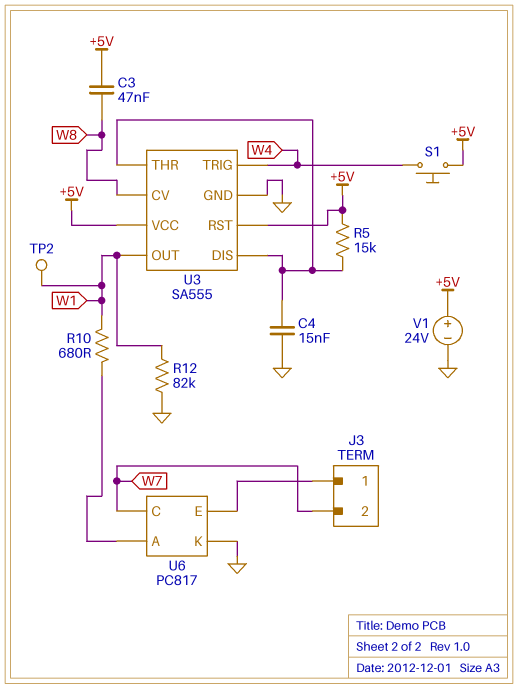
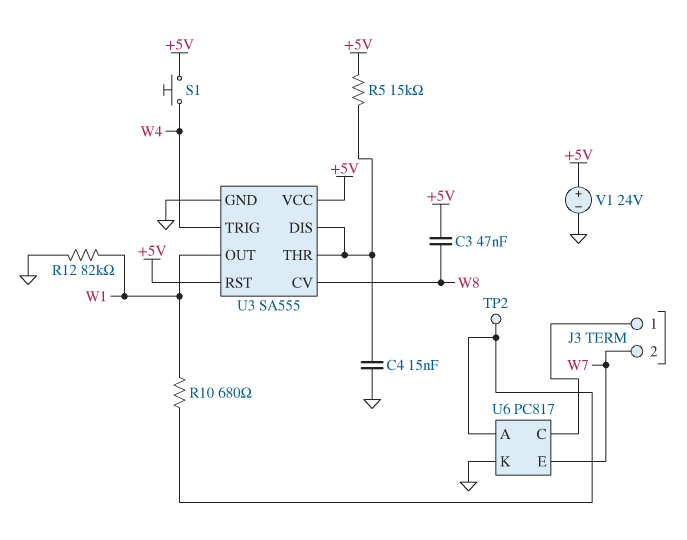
TP2: test point (W1) -> test point (U6/A)
U6 pin C: W7 -> J3/1
U6 pin E: J3/1 -> W7

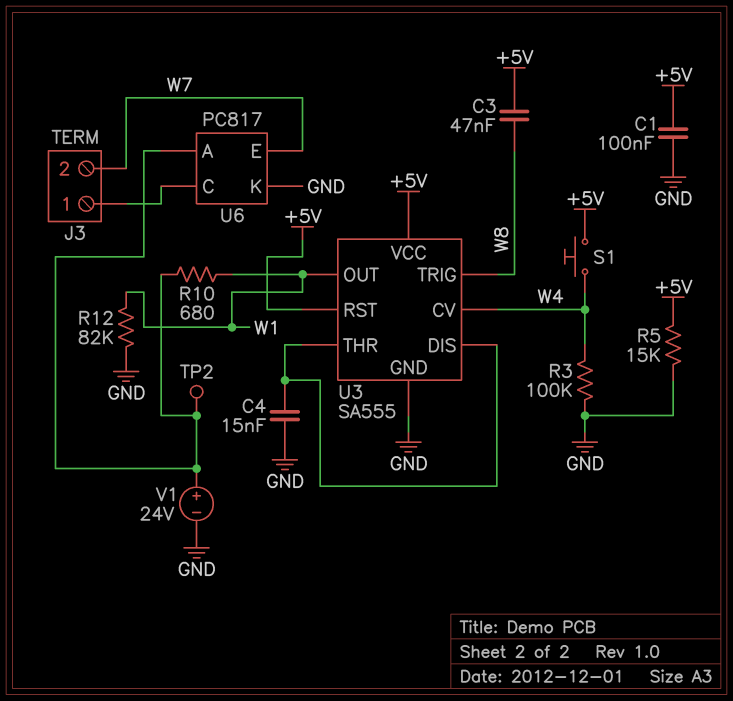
C1: none -> 100nF (+5V, GND)
R3: none -> 100k (GND, W4)
R5: 15k (+5V, U3/DIS) -> 15k (+5V, GND)
U3 pin CV: W8 -> W4
U3 pin TRIG: W4 -> W8
V1: 24V (plus +5V, minus GND) -> 24V (plus U6/A, minus GND)

